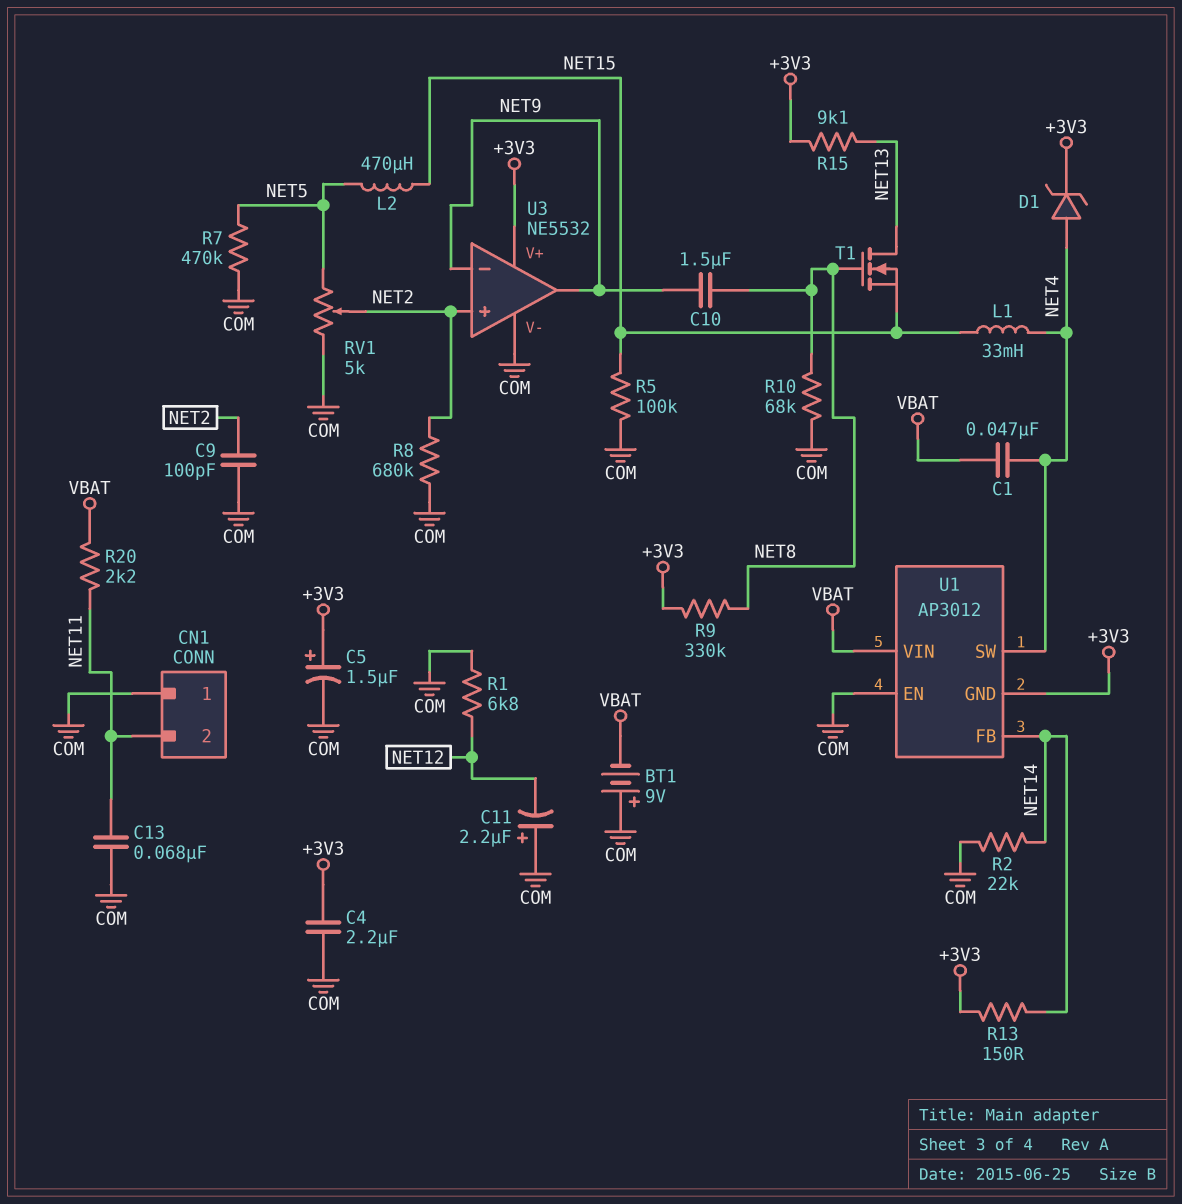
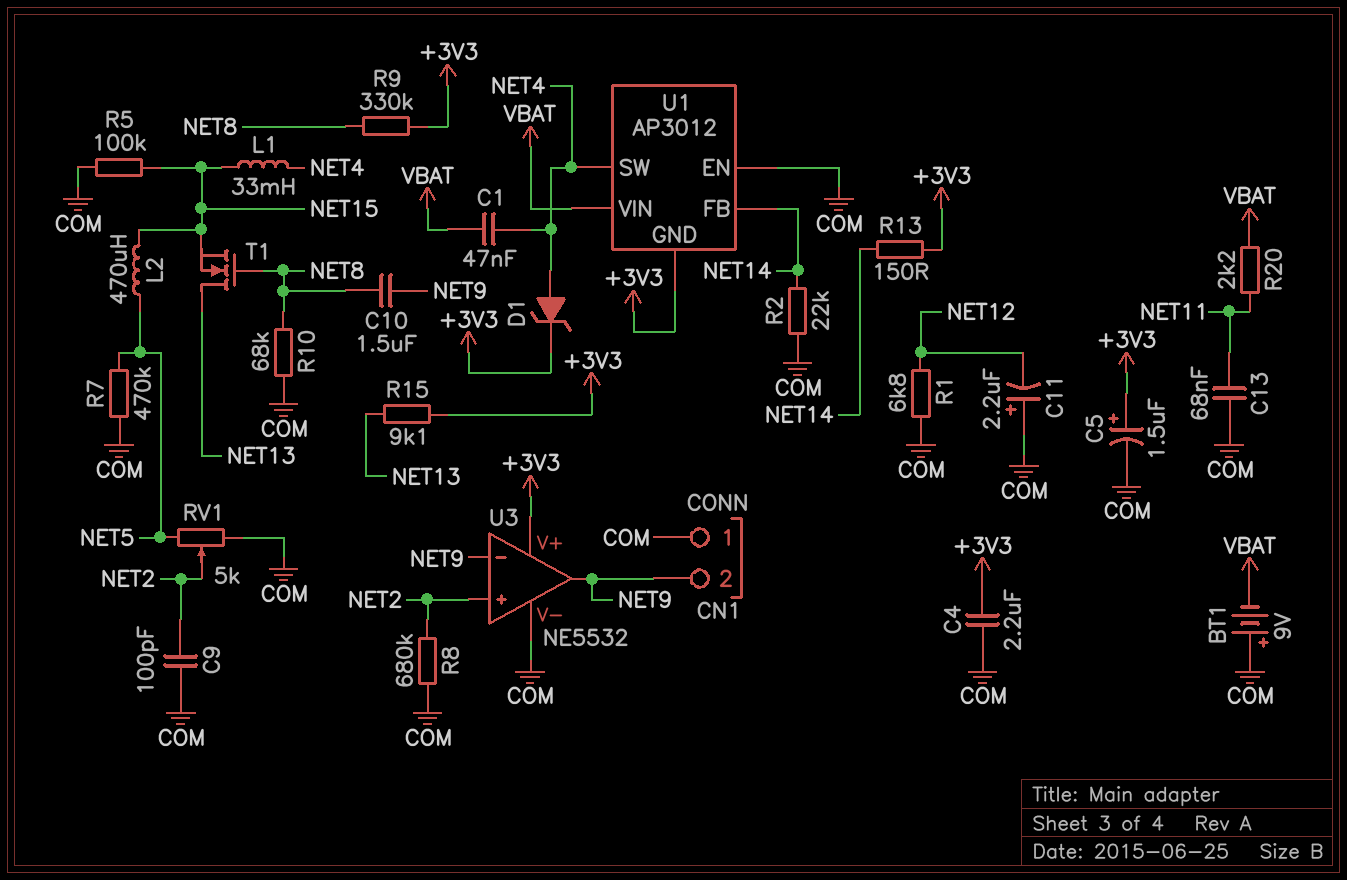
CN1 pin 2: NET11 -> NET9

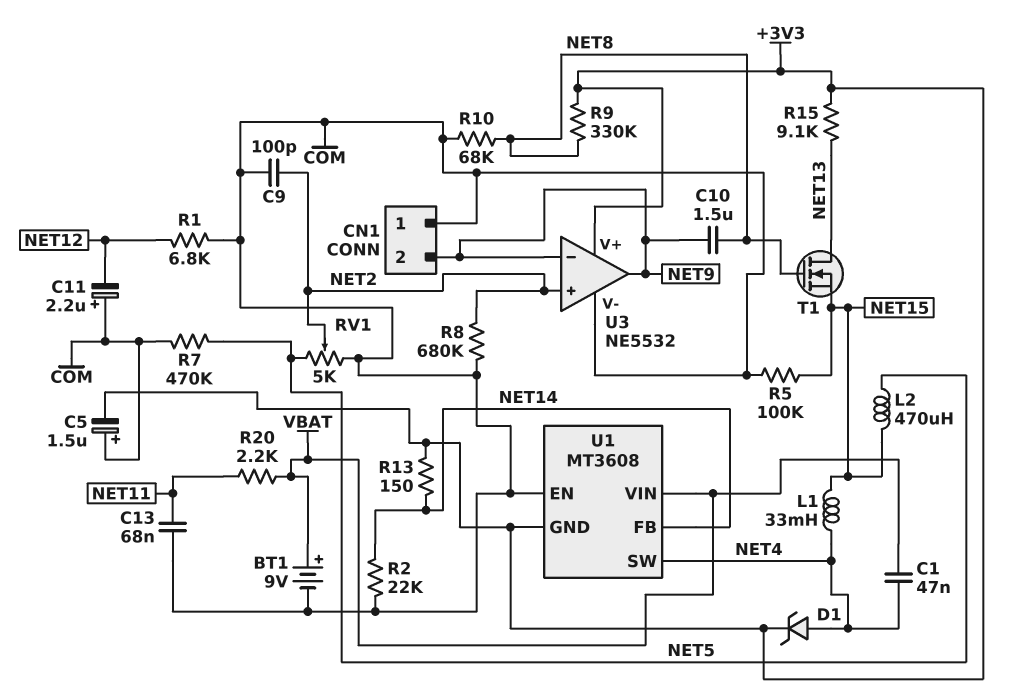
BT1: 9V (plus COM, minus VBAT) -> 9V (plus VBAT, minus COM)
C4: 2.2uF (+3V3, COM) -> none
C5: 1.5uF (plus +3V3, minus COM) -> 1.5uF (plus COM, minus +3V3)
U1: AP3012 -> MT3608

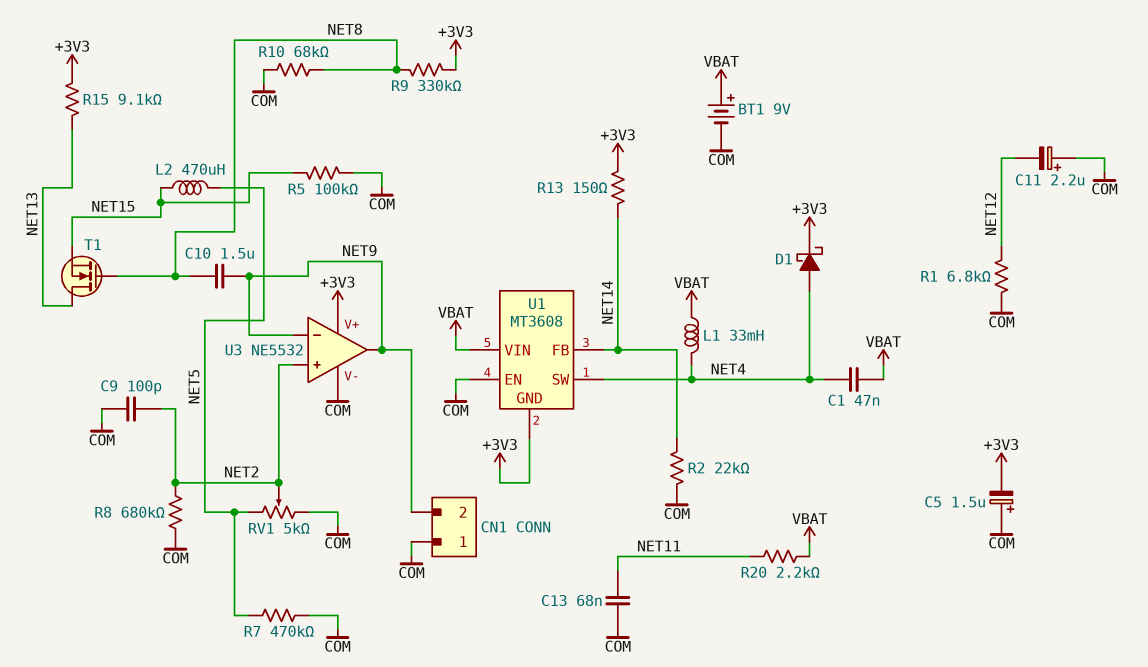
D1: zener (A NET4, K +3V3) -> schottky (A NET4, K +3V3)
L1: 33mH (NET4, NET15) -> 33mH (NET4, VBAT)

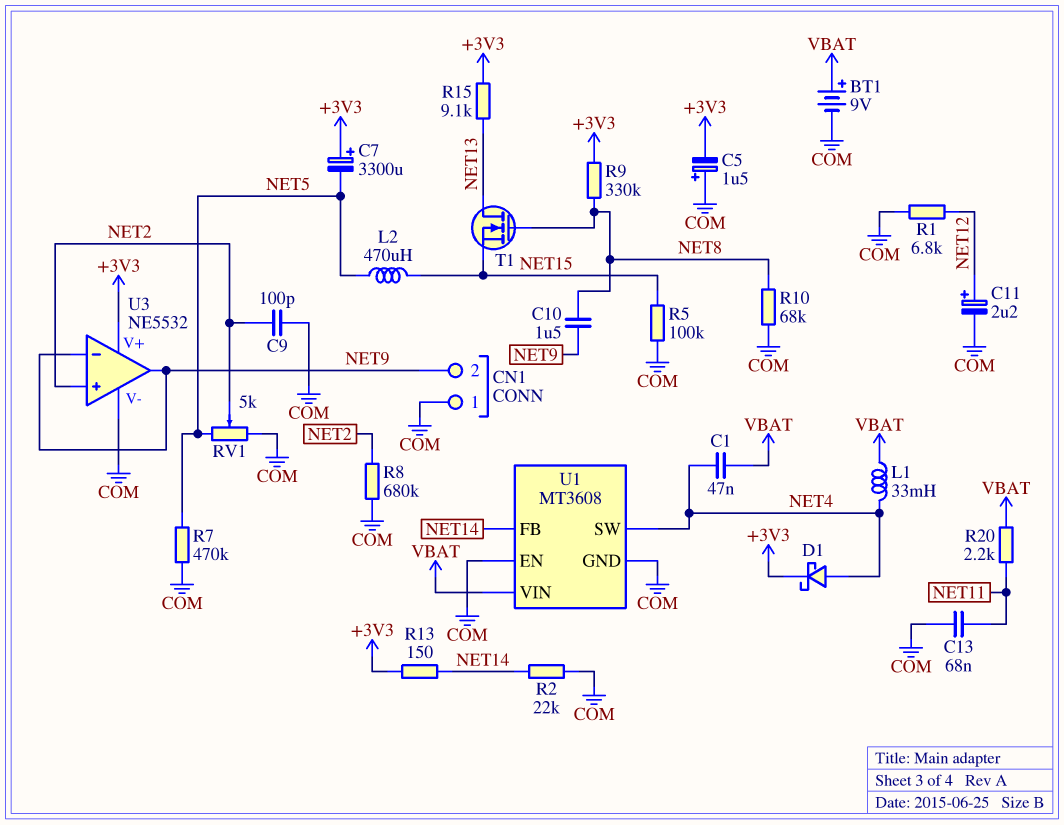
C7: none -> 3300uF (plus +3V3, minus NET5)
C11: 2.2uF (plus COM, minus NET12) -> 2.2uF (plus NET12, minus COM)
U1 pin GND: +3V3 -> COM

